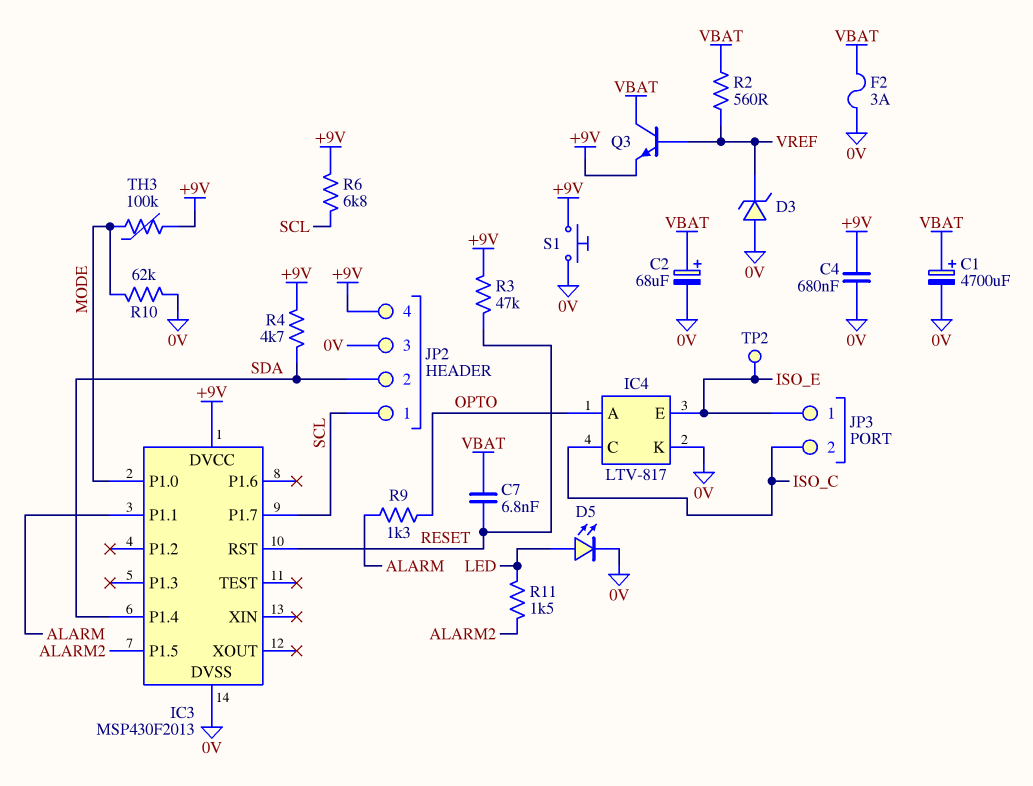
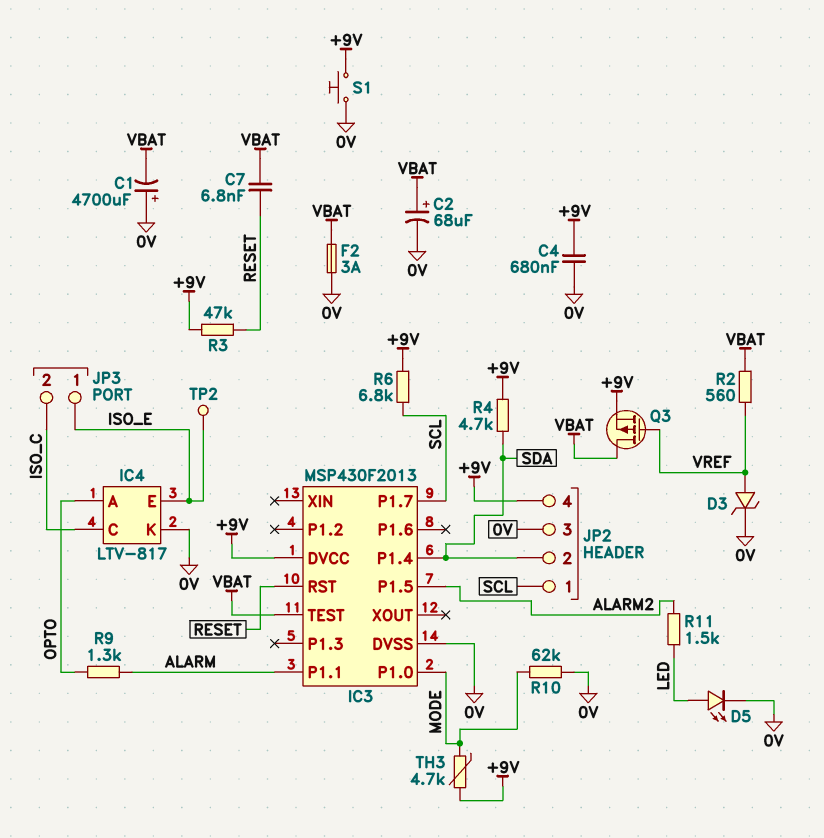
C1: 4700uF (plus VBAT, minus 0V) -> 4700uF (plus 0V, minus VBAT)
D3: zener (A 0V, K VREF) -> zener (A VREF, K 0V)
IC3 pin TEST: none -> VBAT
Q3: NPN (B VREF, C VBAT, E +9V) -> PMOS (G VREF, D VBAT, S +9V)
TH3: 100k (+9V, MODE) -> 4.7k (+9V, MODE)

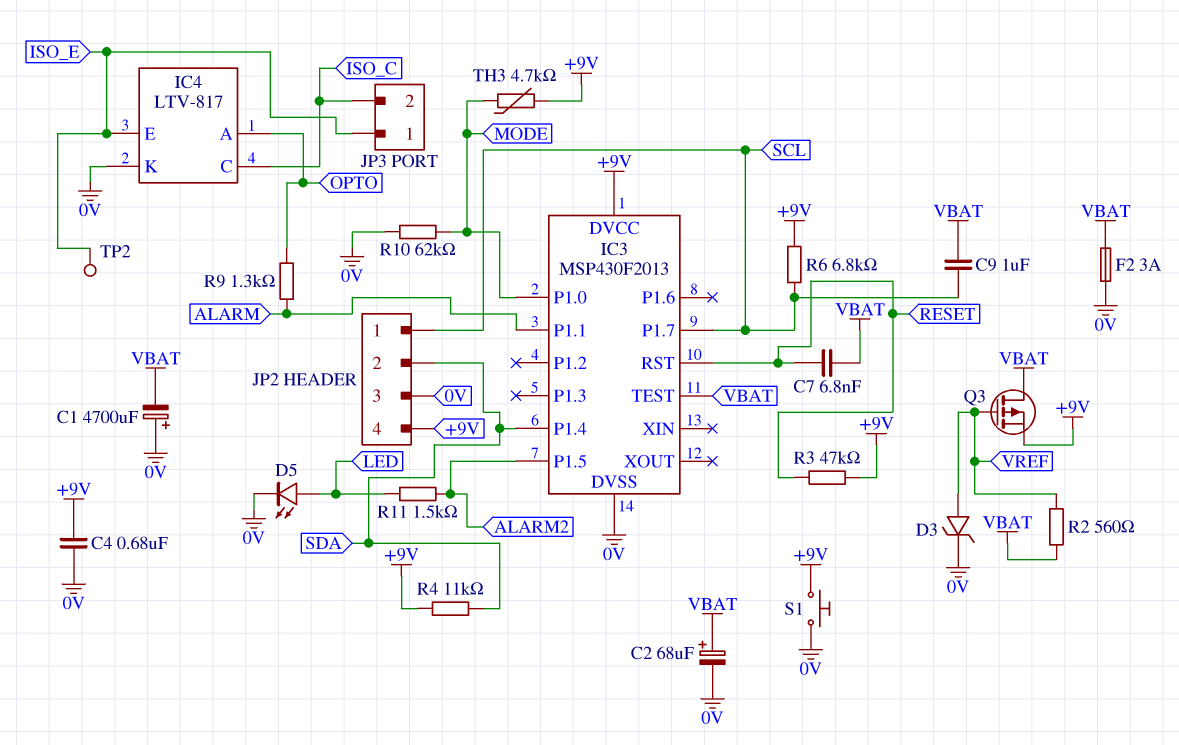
C9: none -> 1uF (SCL, VBAT)
R4: 4.7k (+9V, SDA) -> 11k (+9V, SDA)

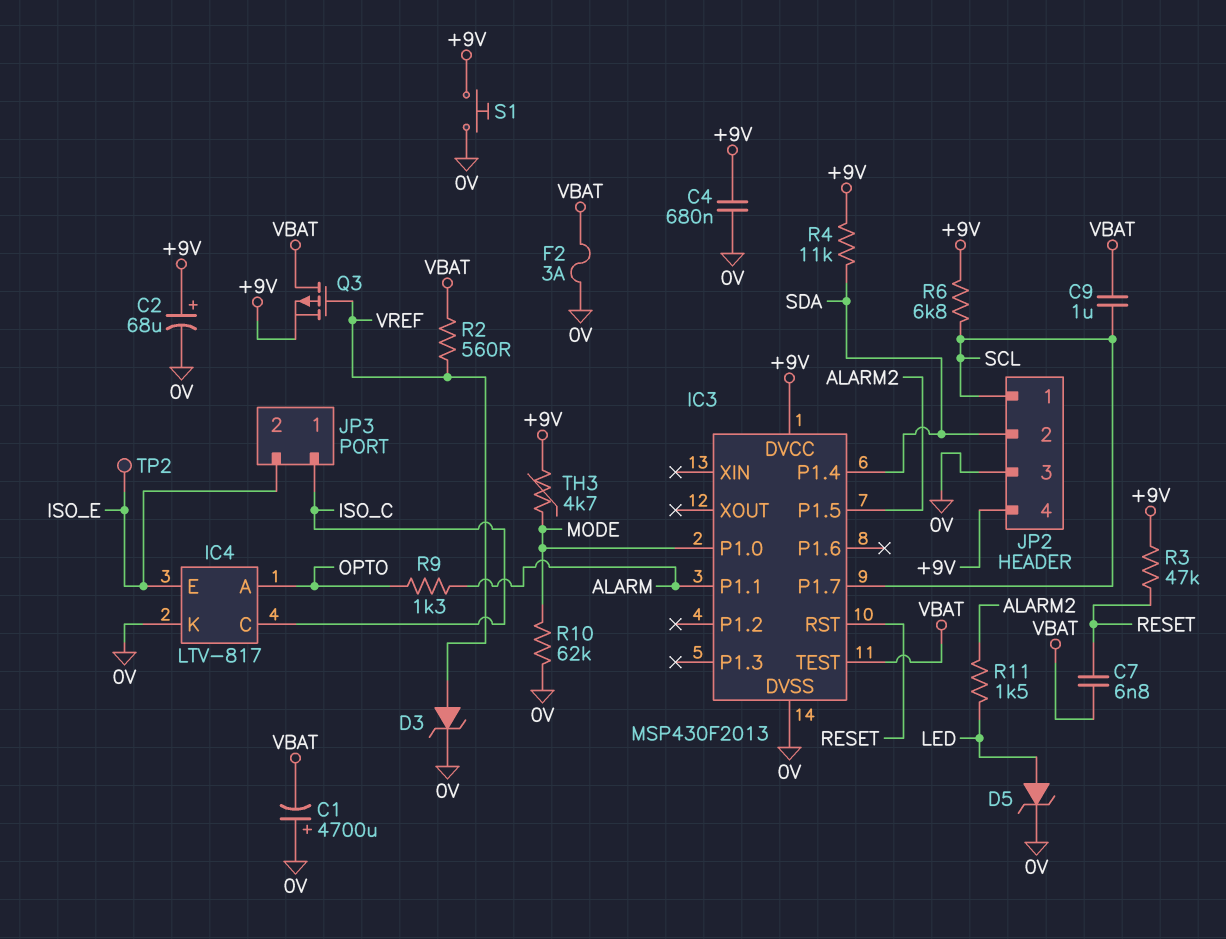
C2: 68uF (plus VBAT, minus 0V) -> 68uF (plus +9V, minus 0V)
D5: LED (A LED, K 0V) -> zener (A LED, K 0V)
JP3 pin 1: ISO_E -> ISO_C
JP3 pin 2: ISO_C -> ISO_E

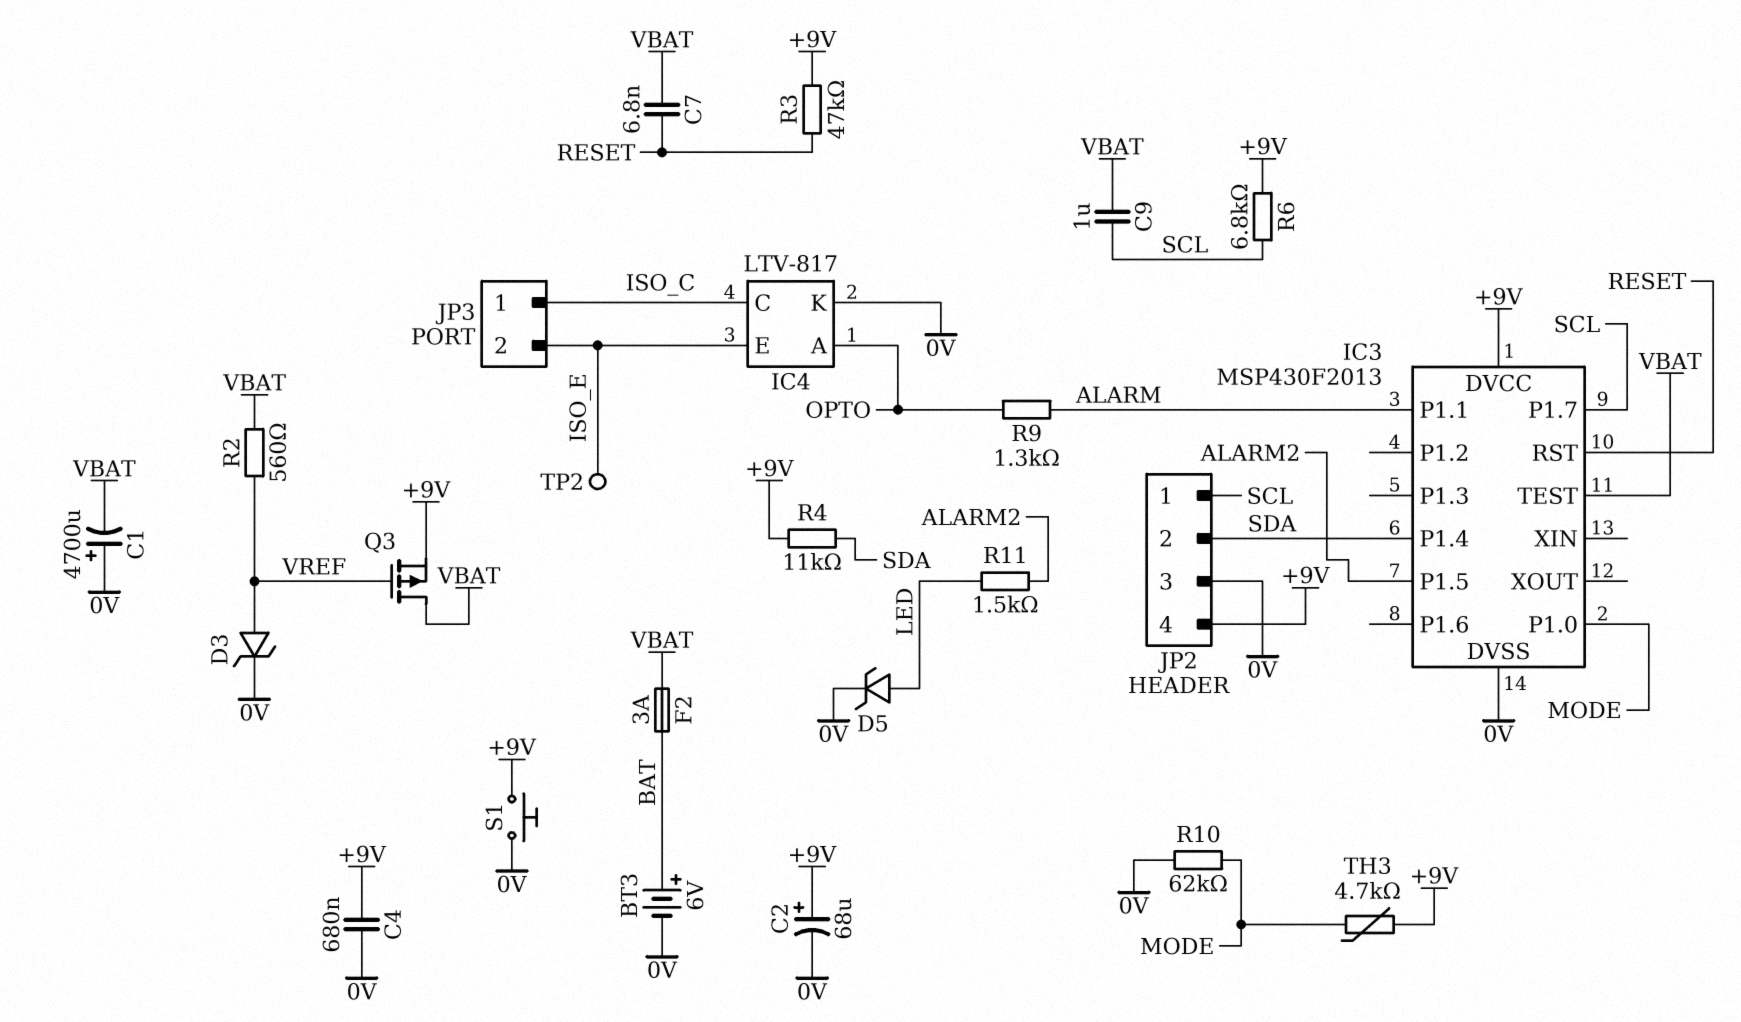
BT3: none -> 6V (plus BAT, minus 0V)
F2: 3A (0V, VBAT) -> 3A (BAT, VBAT)

